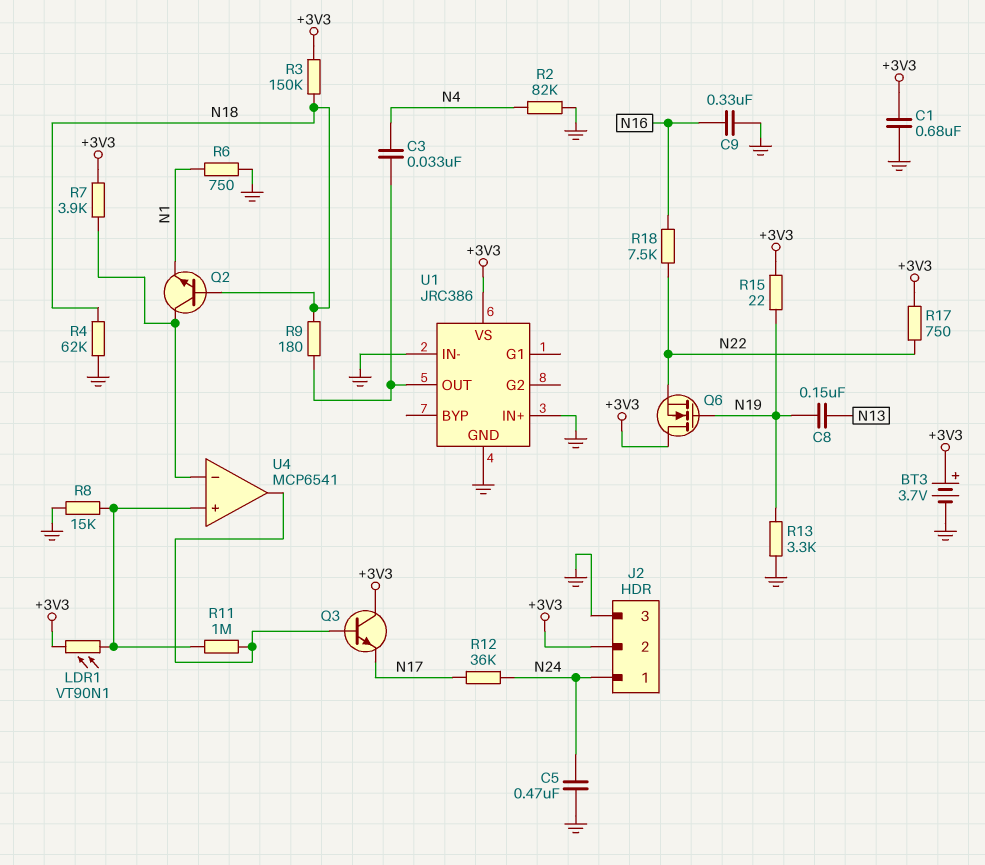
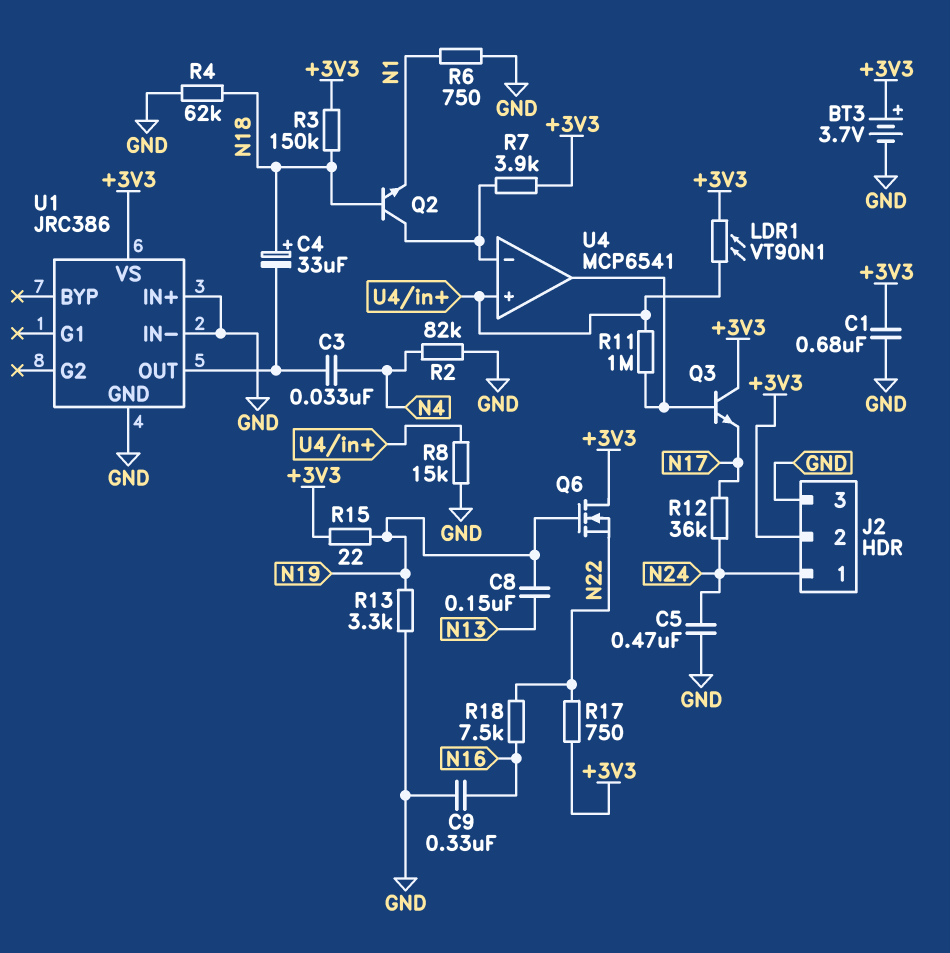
C4: none -> 33uF (plus N18, minus U1/OUT)
R9: 180 (N18, U1/OUT) -> none

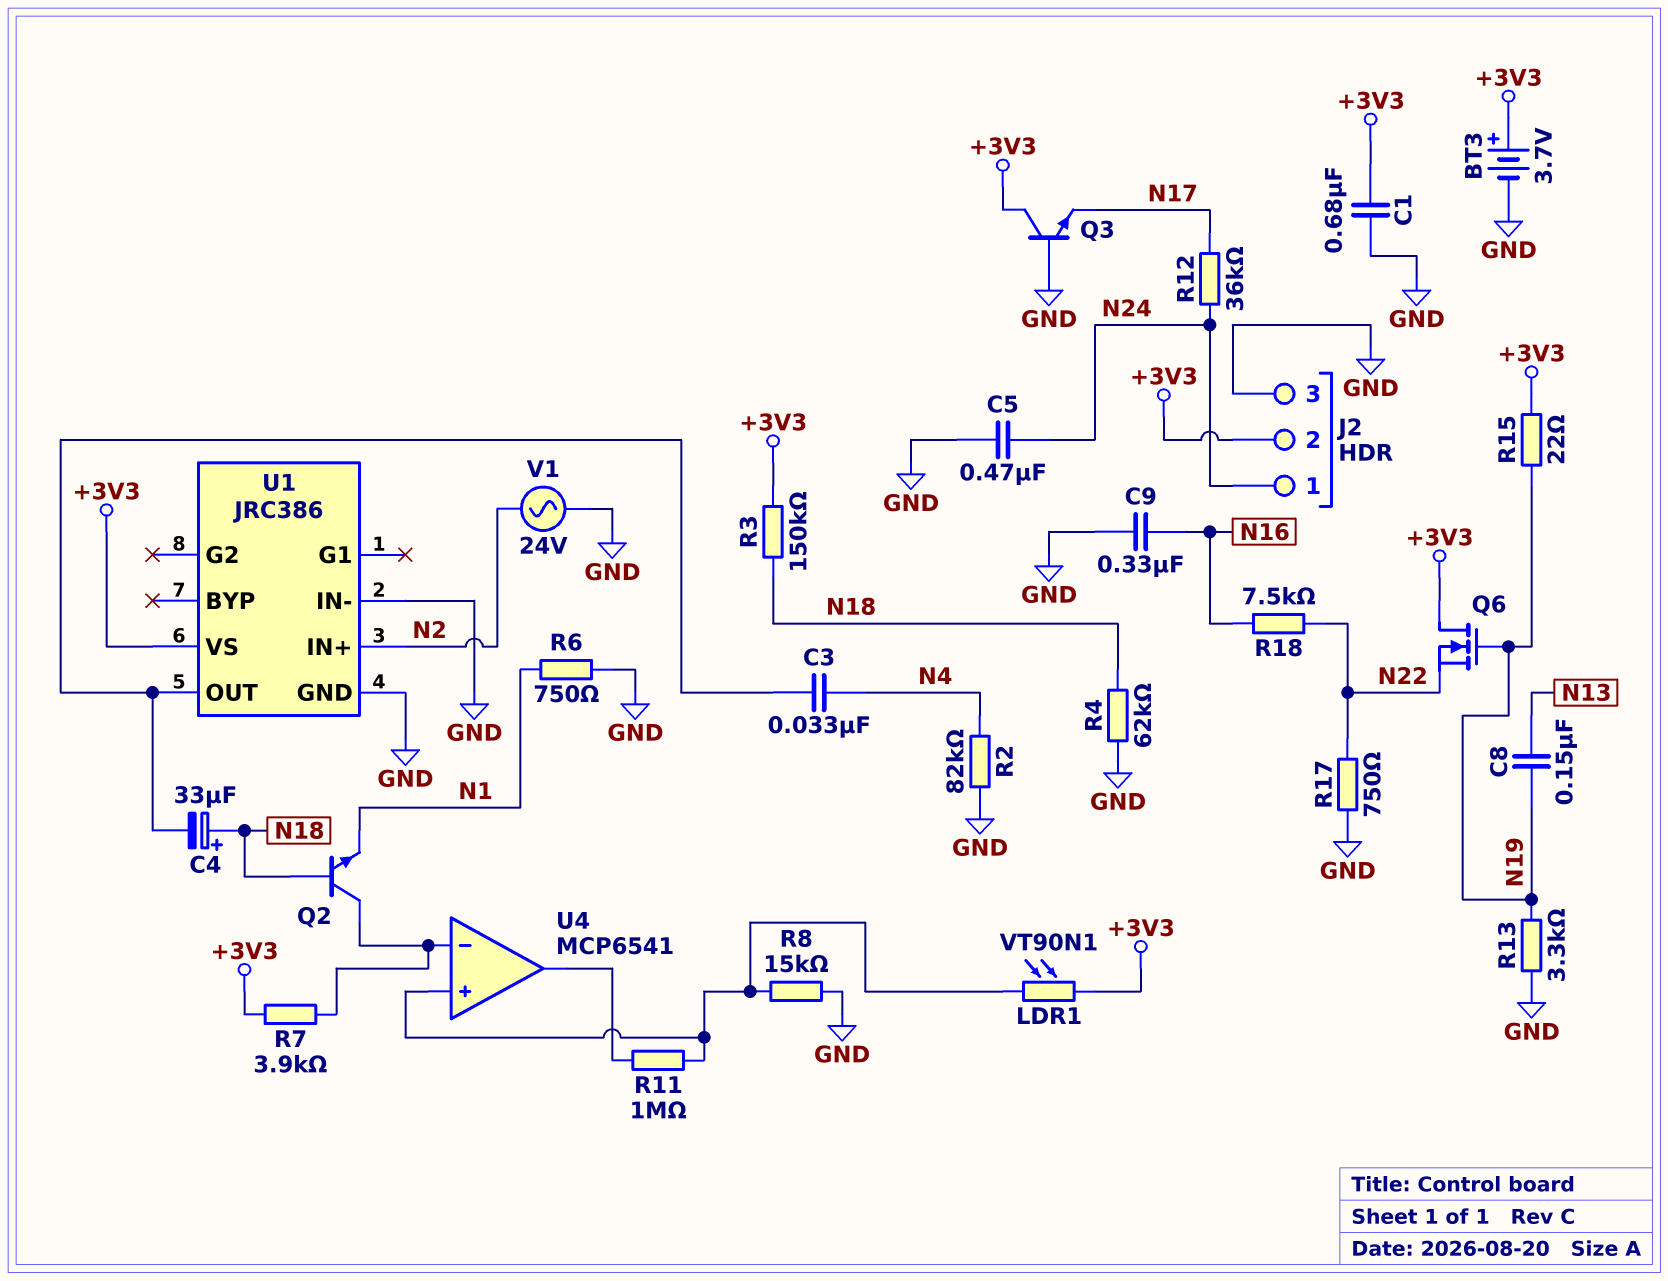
Q3: NPN (B U4/out, C +3V3, E N17) -> NPN (B GND, C +3V3, E N17)
R17: 750 (+3V3, N22) -> 750 (GND, N22)
U1 pin IN+: GND -> N2
V1: none -> AC 24V (GND, N2)

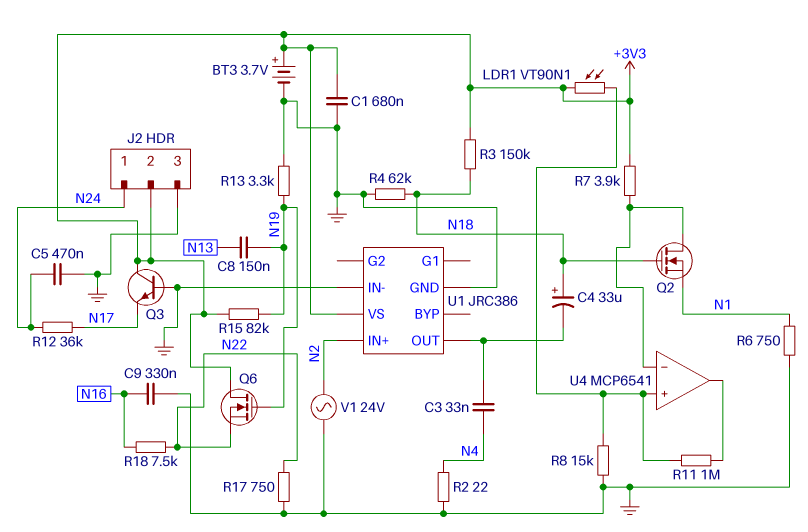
Q2: NPN (B N18, C U4/in-, E N1) -> NMOS (G N18, D U4/in-, S N1)
R2: 82k (GND, N4) -> 22 (GND, N4)
R15: 22 (+3V3, N19) -> 82k (+3V3, N19)

